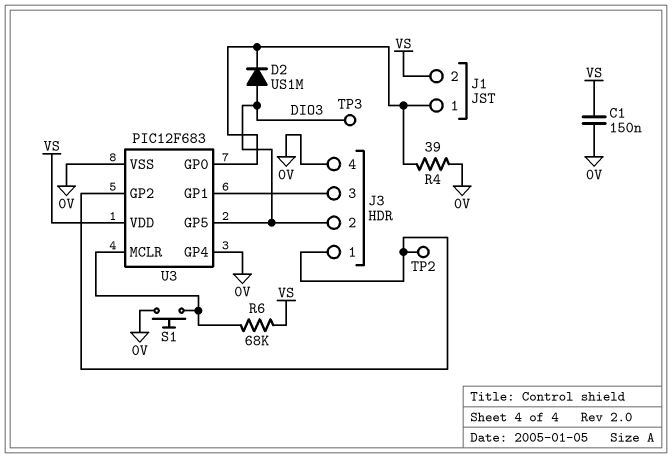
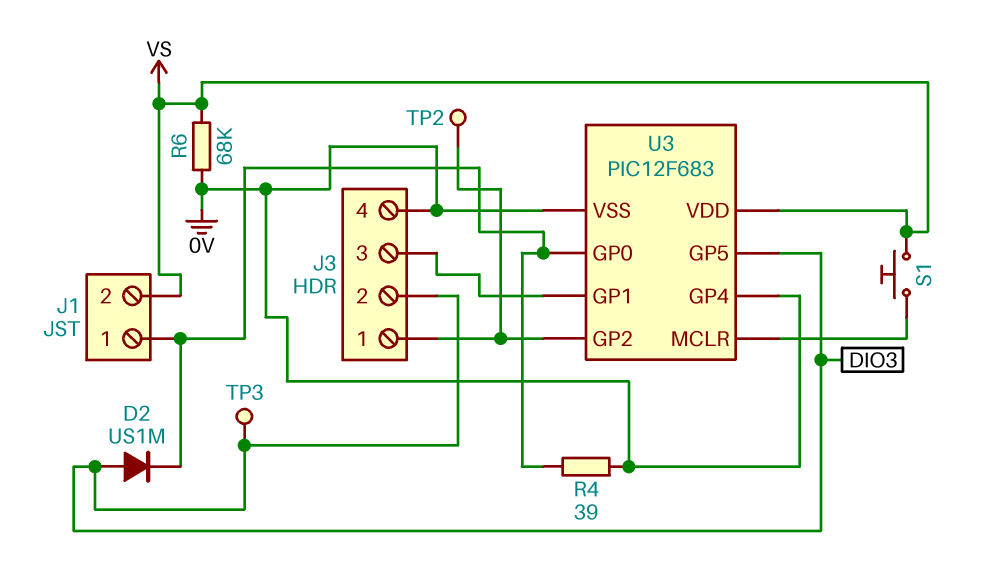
C1: 150nF (0V, VS) -> none
R6: 68k (U3/MCLR, VS) -> 68k (0V, VS)
S1: button (0V, U3/MCLR) -> button (U3/MCLR, VS)

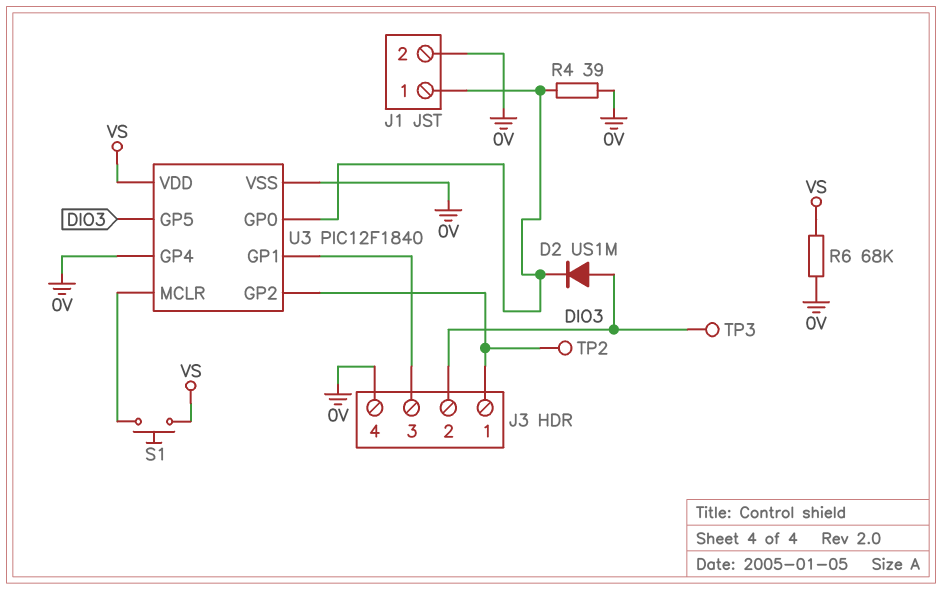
J1 pin 2: VS -> 0V
U3: PIC12F683 -> PIC12F1840

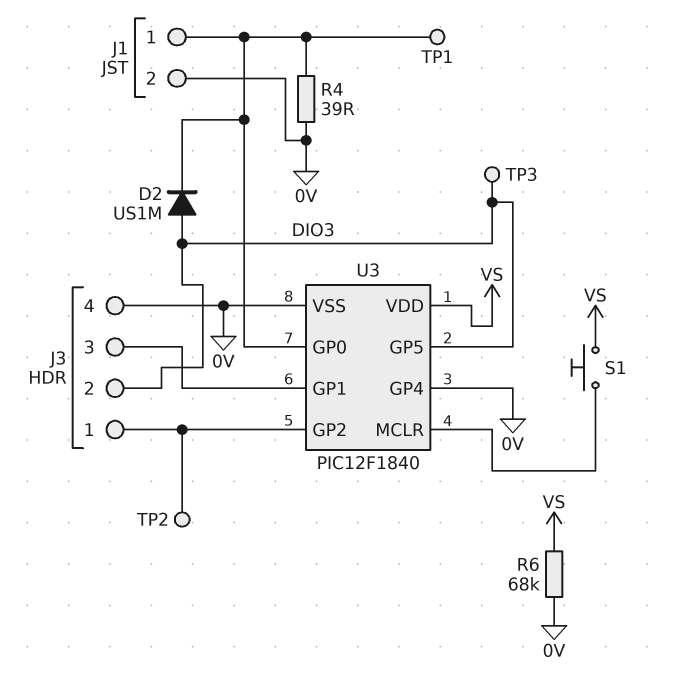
TP1: none -> test point (J1/1)

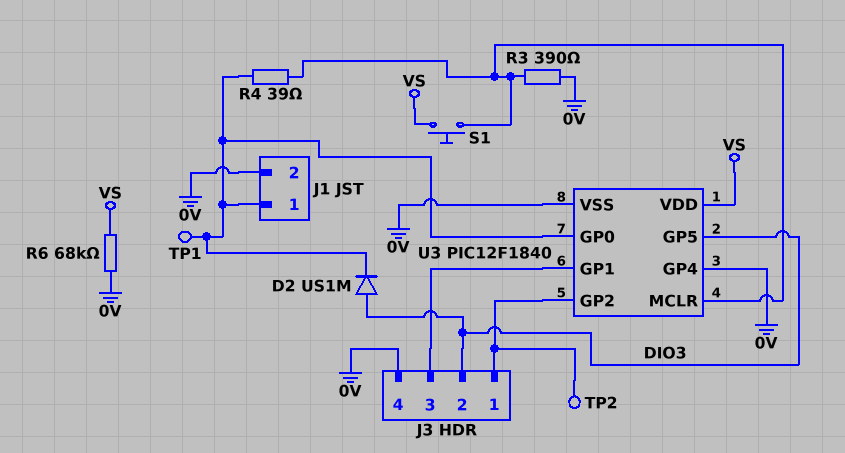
R3: none -> 390 (0V, U3/MCLR)
R4: 39 (0V, J1/1) -> 39 (J1/1, U3/MCLR)
TP3: test point (DIO3) -> none

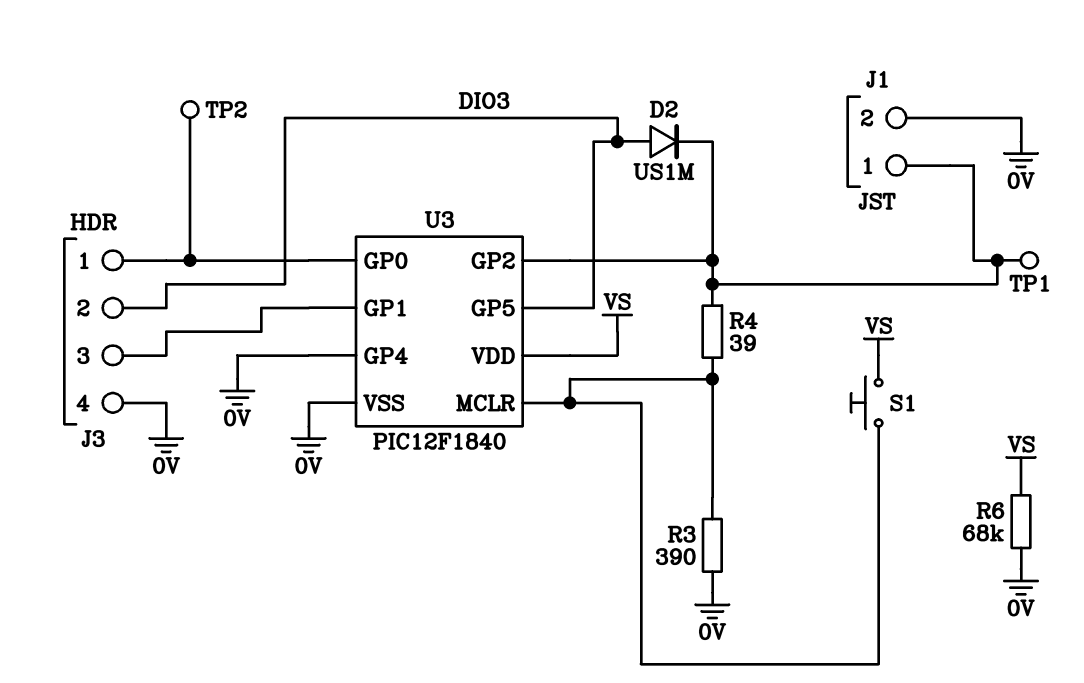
U3 pin GP0: J1/1 -> J3/1
U3 pin GP2: J3/1 -> J1/1

